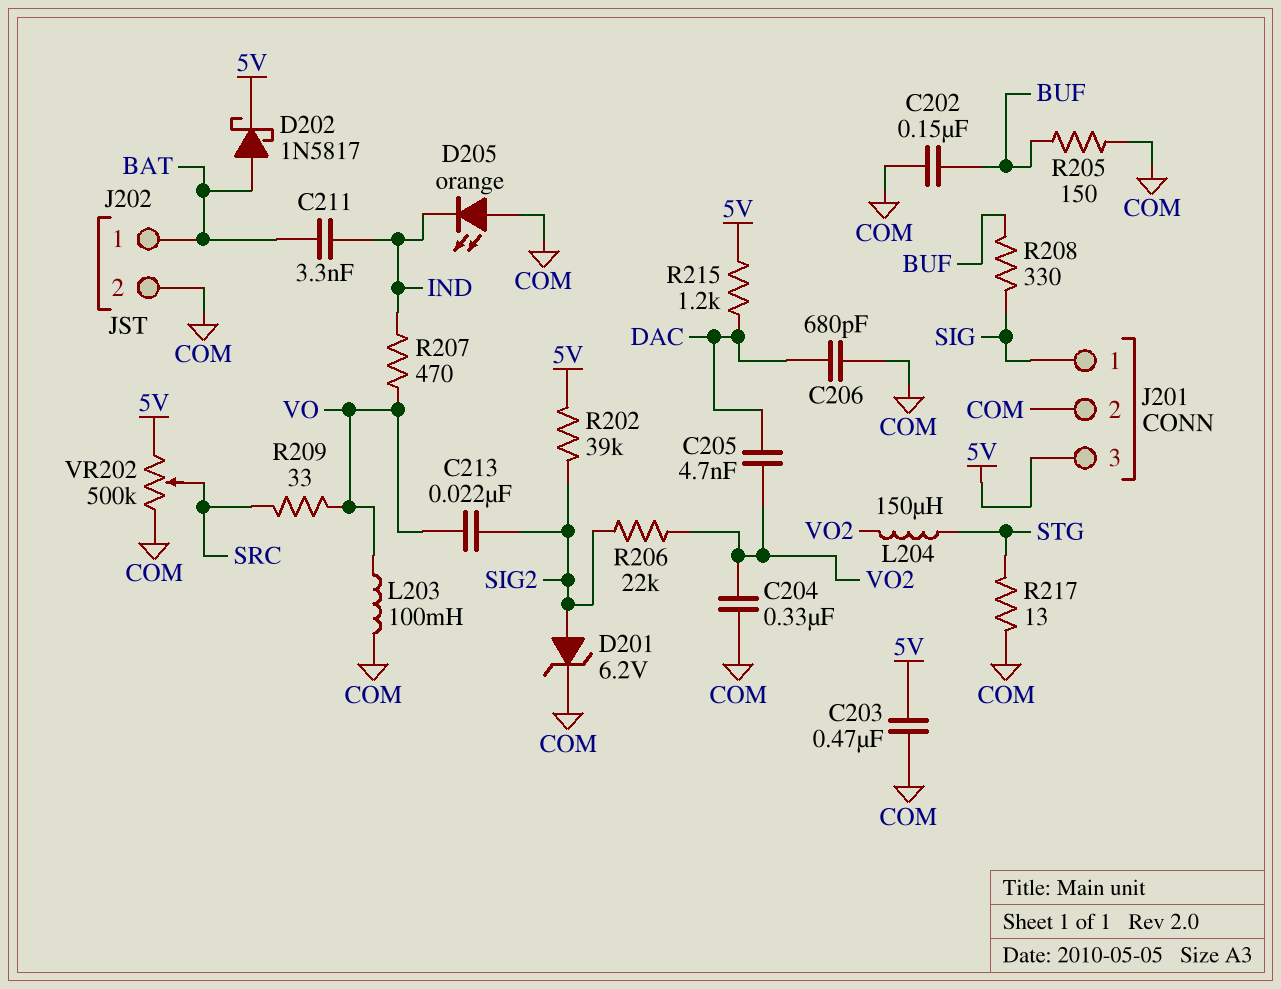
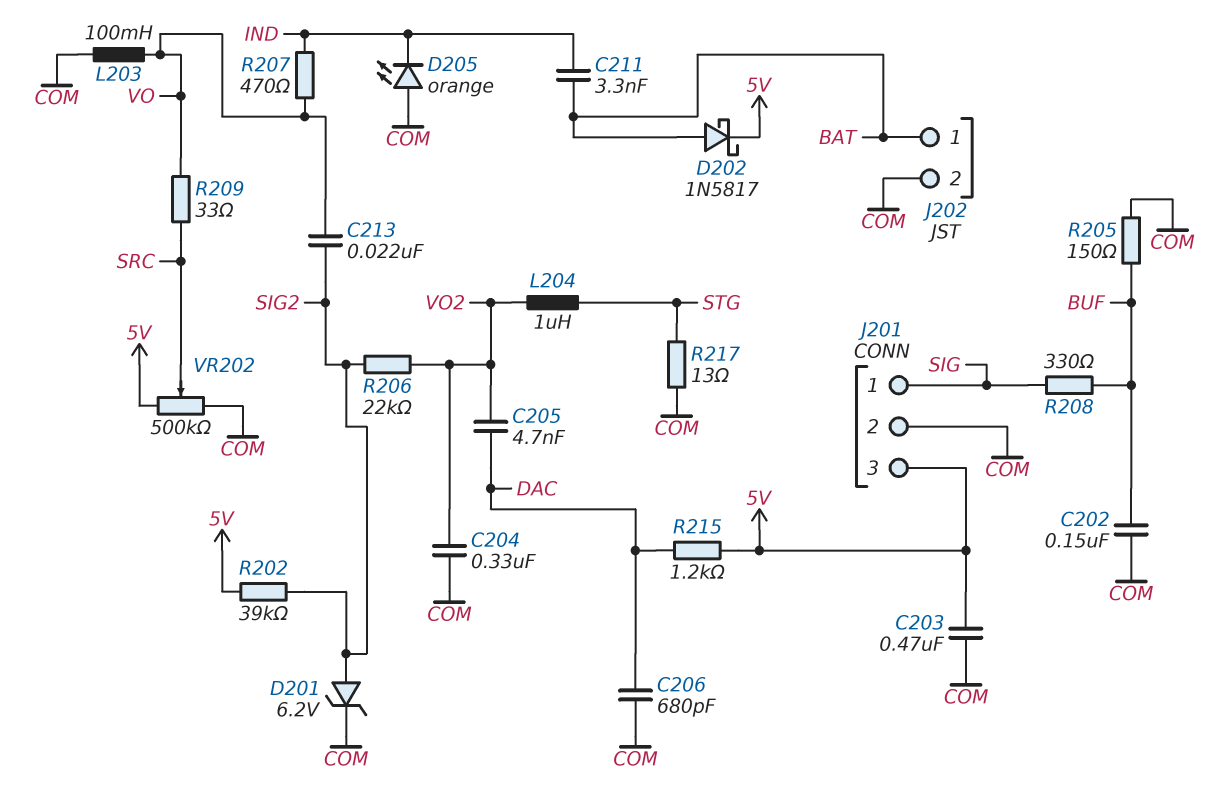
L204: 150uH (STG, VO2) -> 1uH (STG, VO2)

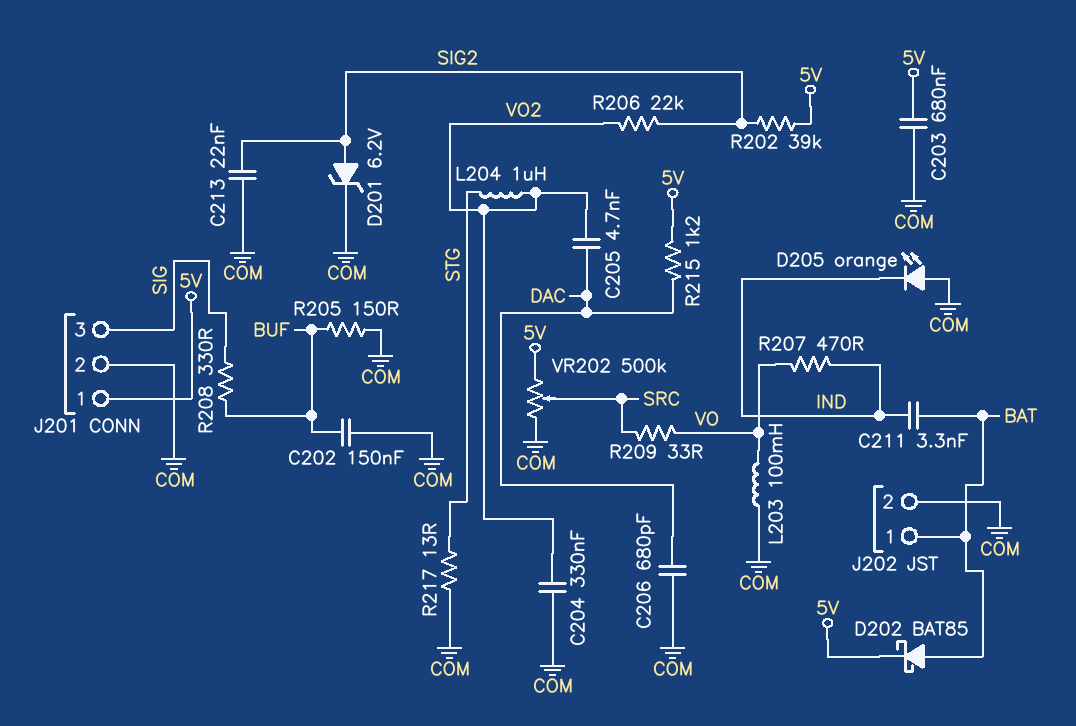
C203: 470nF (5V, COM) -> 680nF (5V, COM)
C213: 22nF (SIG2, VO) -> 22nF (COM, SIG2)
D202: schottky 1N5817 (A BAT, K 5V) -> schottky BAT85 (A BAT, K 5V)
J201 pin 1: SIG -> 5V
J201 pin 3: 5V -> SIG

